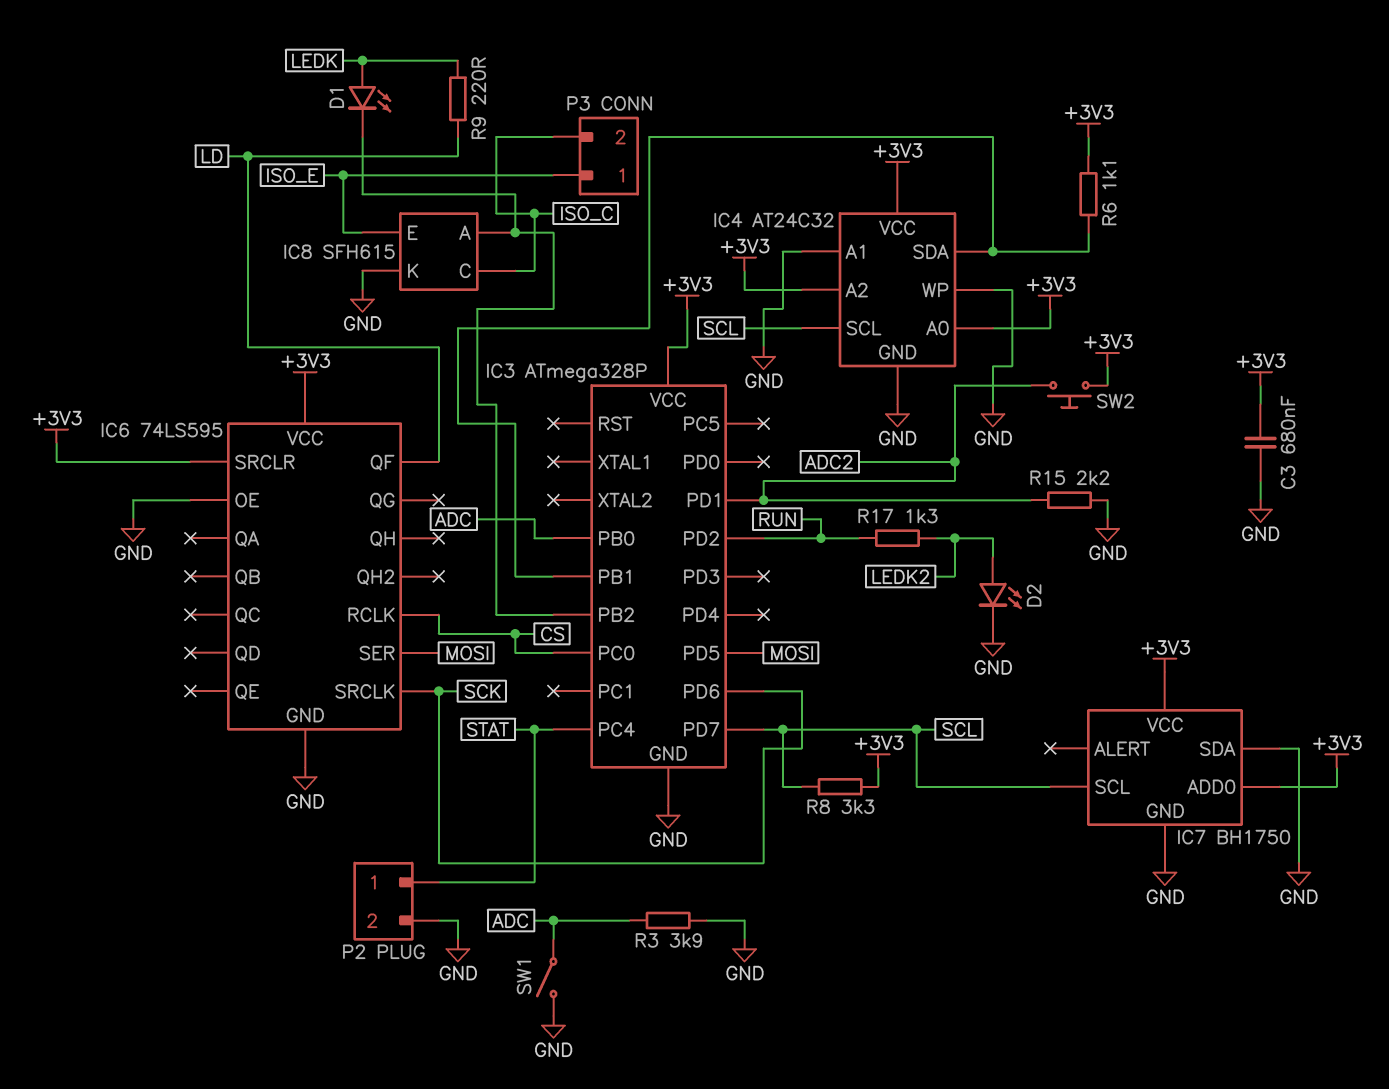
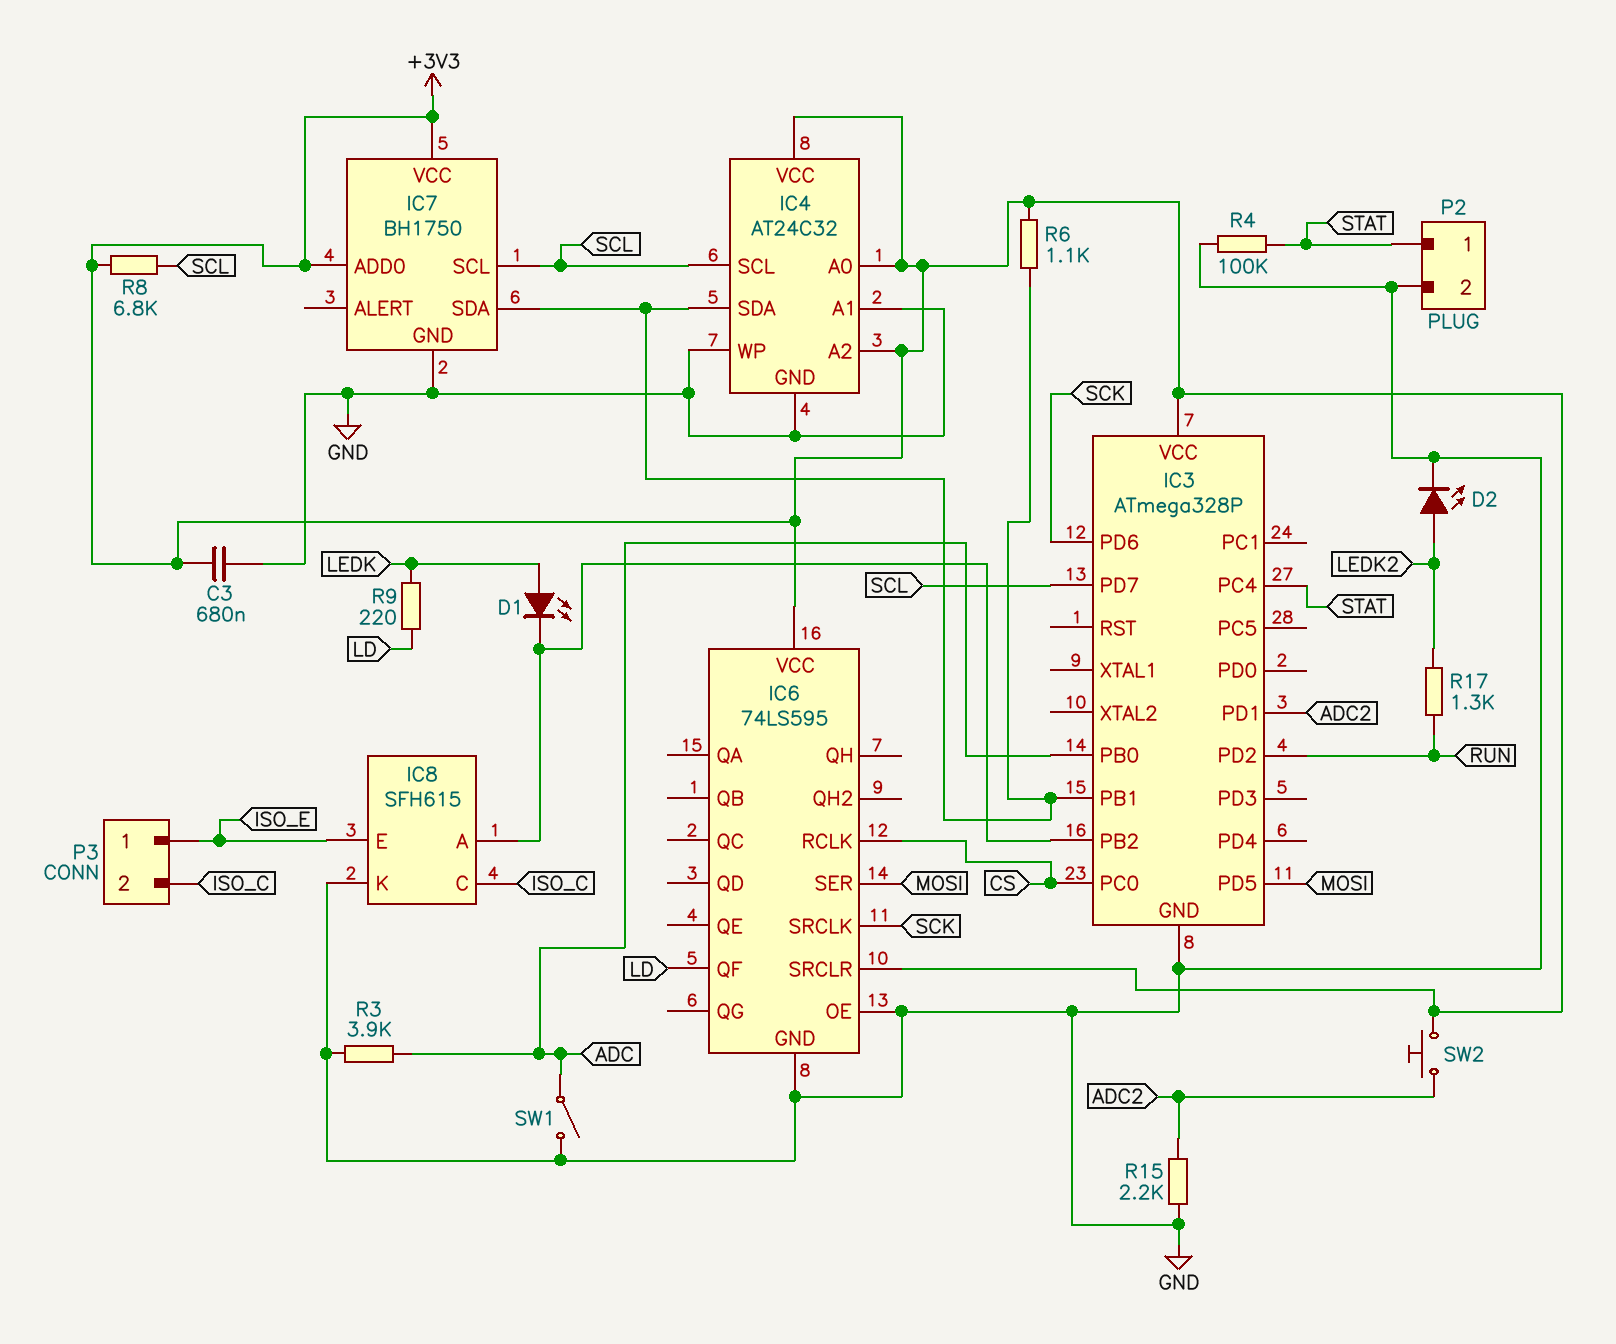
IC7 pin SDA: GND -> IC3/PB1
R4: none -> 100k (GND, STAT)
R8: 3.3k (+3V3, SCL) -> 6.8k (+3V3, SCL)

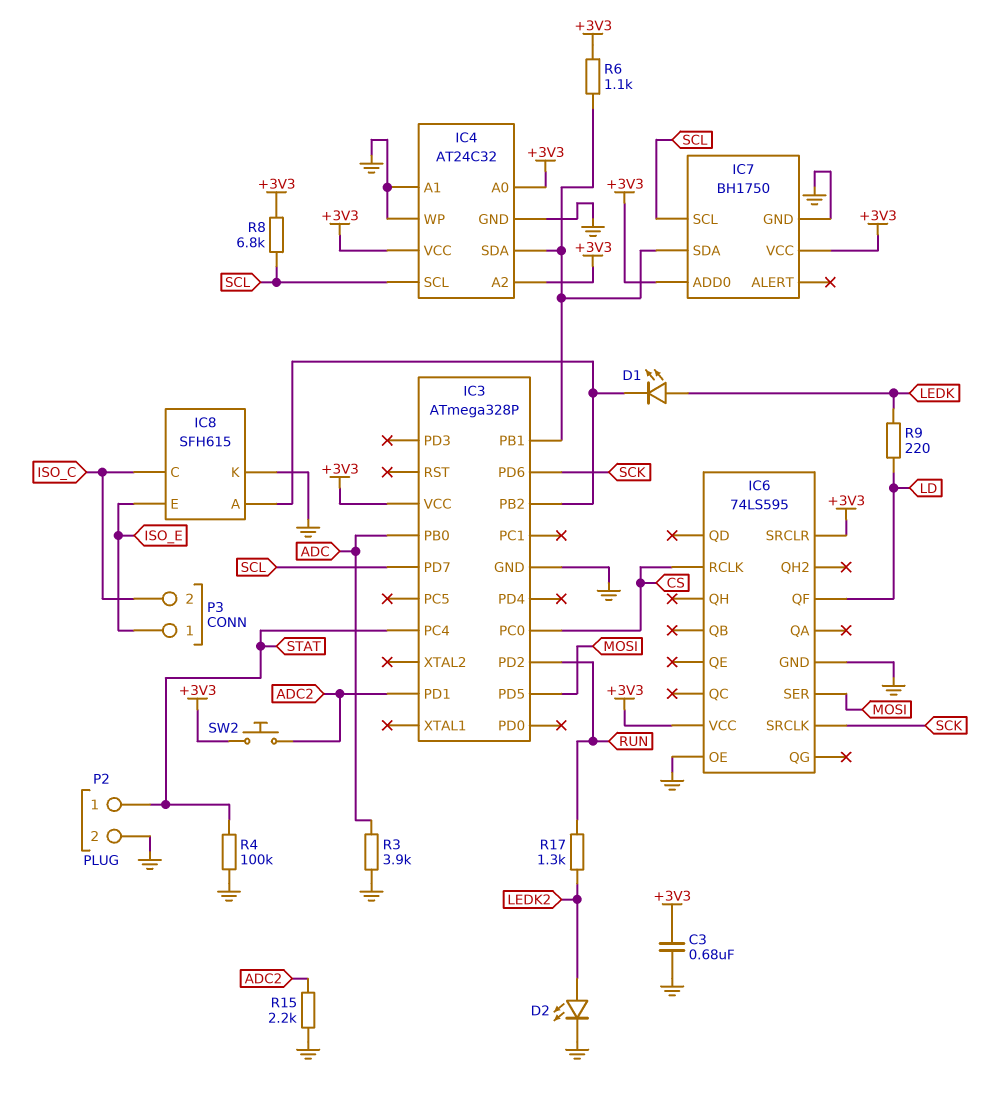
SW1: switch (ADC, GND) -> none

